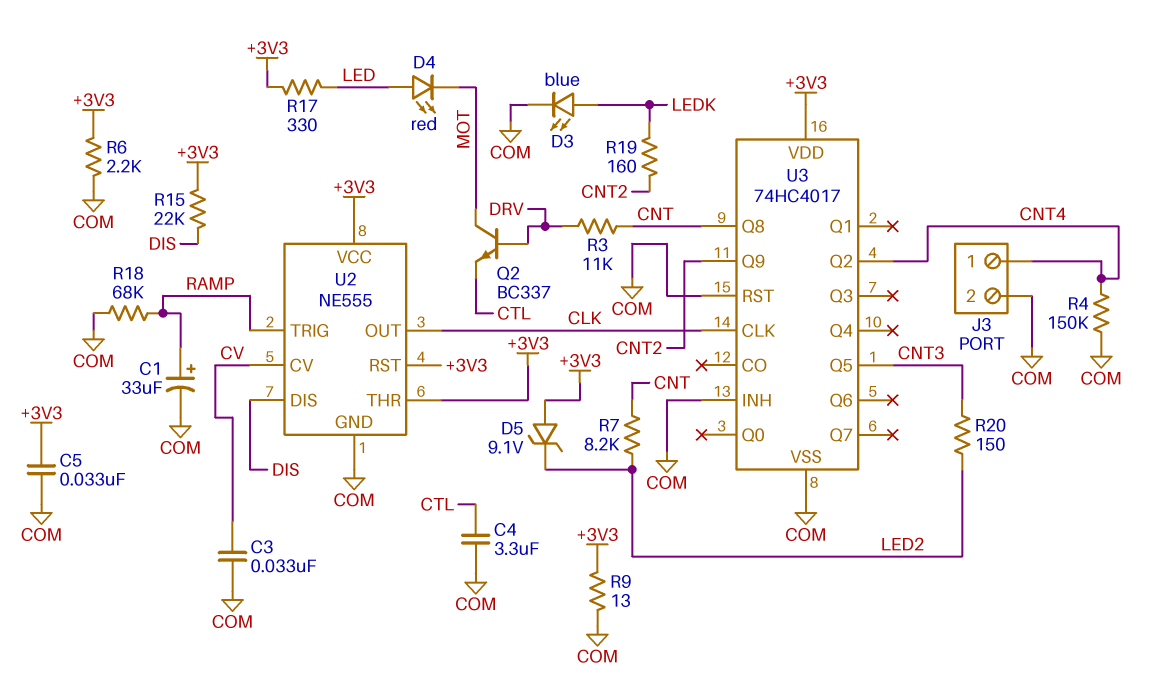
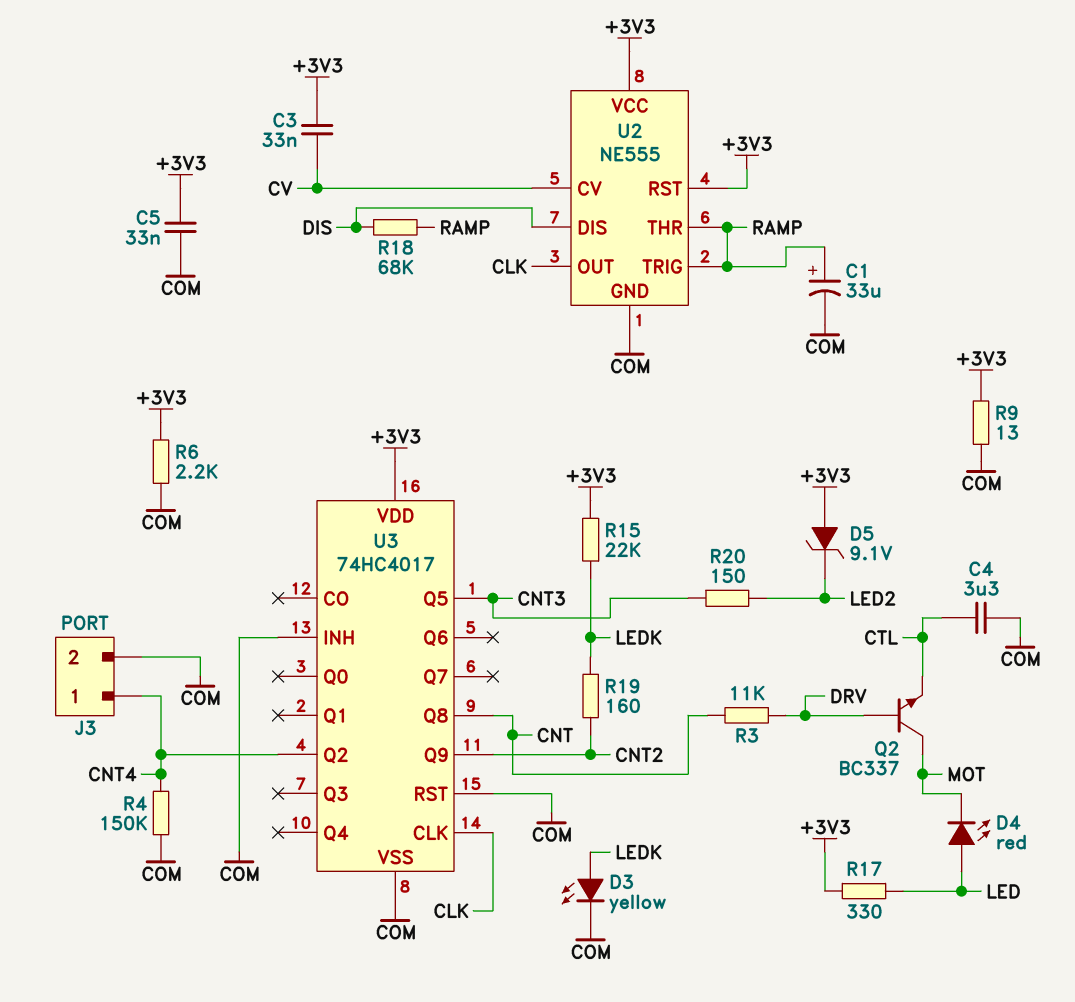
C3: 33nF (COM, CV) -> 33nF (+3V3, CV)
D3: LED blue (A LEDK, K COM) -> LED yellow (A LEDK, K COM)
R7: 8.2k (CNT, LED2) -> none
R15: 22k (+3V3, DIS) -> 22k (+3V3, LEDK)
R18: 68k (COM, RAMP) -> 68k (DIS, RAMP)
U2 pin THR: +3V3 -> RAMP

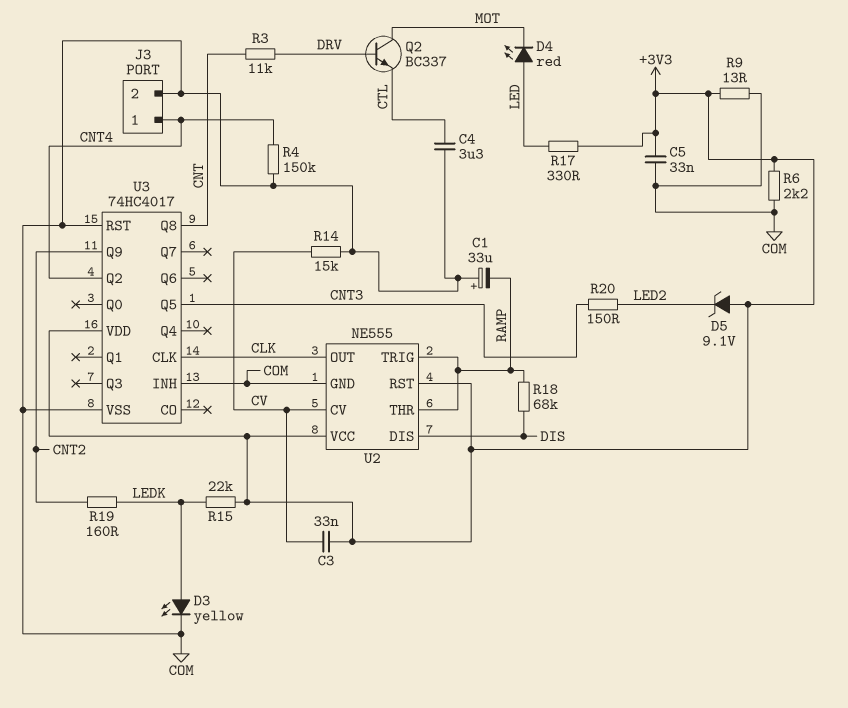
C1: 33uF (plus RAMP, minus COM) -> 33uF (plus COM, minus RAMP)
R14: none -> 15k (COM, CV)

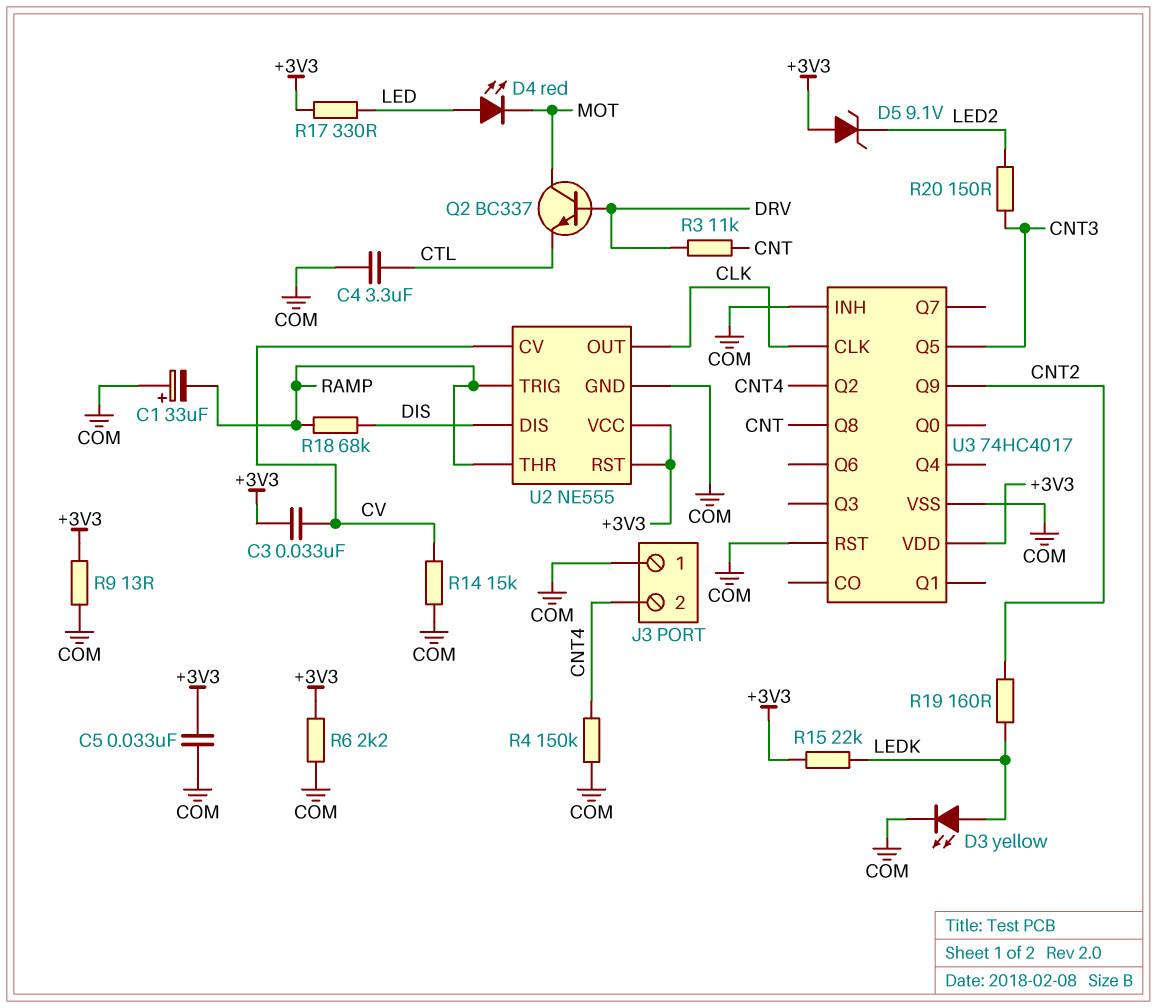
J3 pin 1: CNT4 -> COM
J3 pin 2: COM -> CNT4

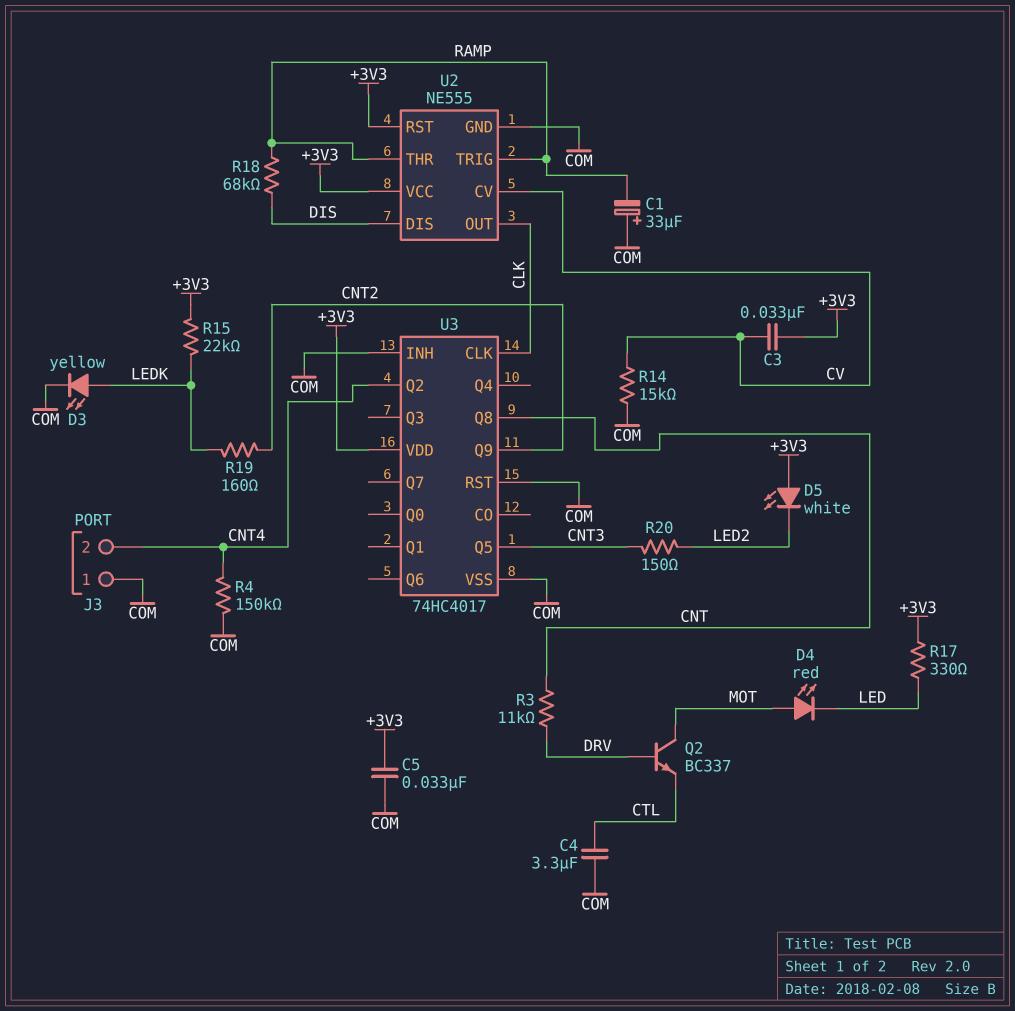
D4: LED red (A LED, K MOT) -> LED red (A MOT, K LED)
D5: zener 9.1V (A +3V3, K LED2) -> LED white (A +3V3, K LED2)
R6: 2.2k (+3V3, COM) -> none
R9: 13 (+3V3, COM) -> none

